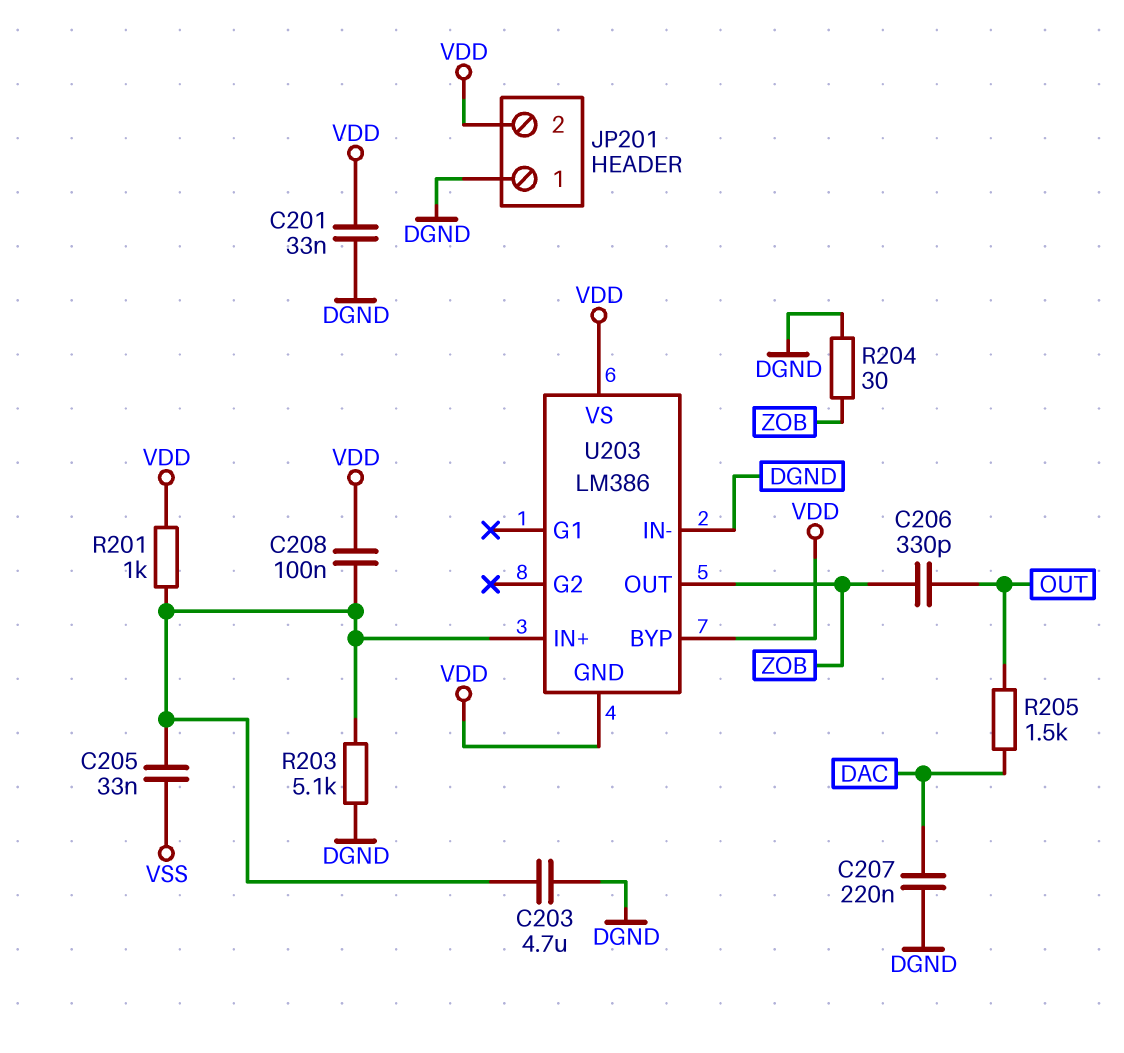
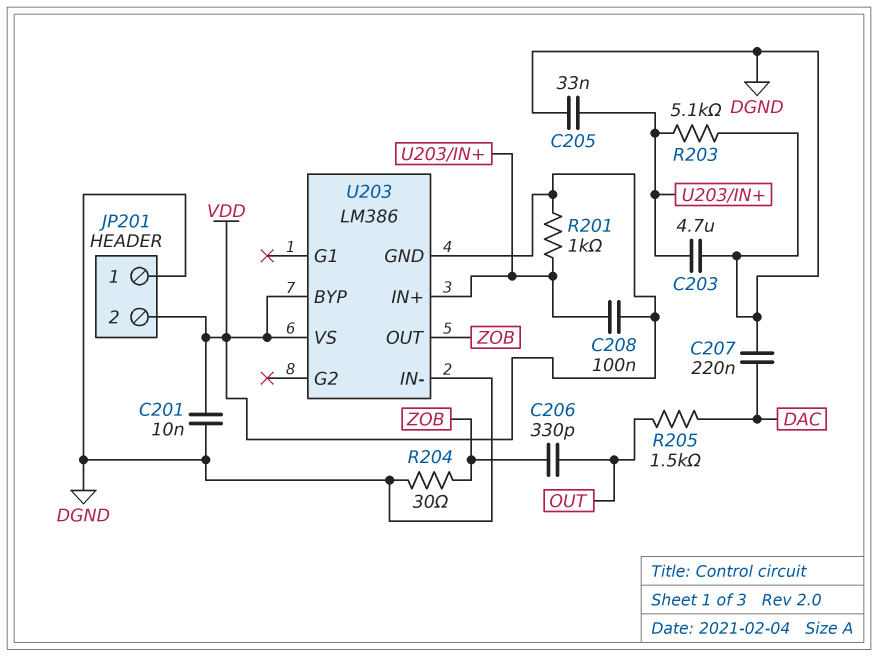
C201: 33nF (DGND, VDD) -> 10nF (DGND, VDD)
C205: 33nF (U203/IN+, VSS) -> 33nF (DGND, U203/IN+)

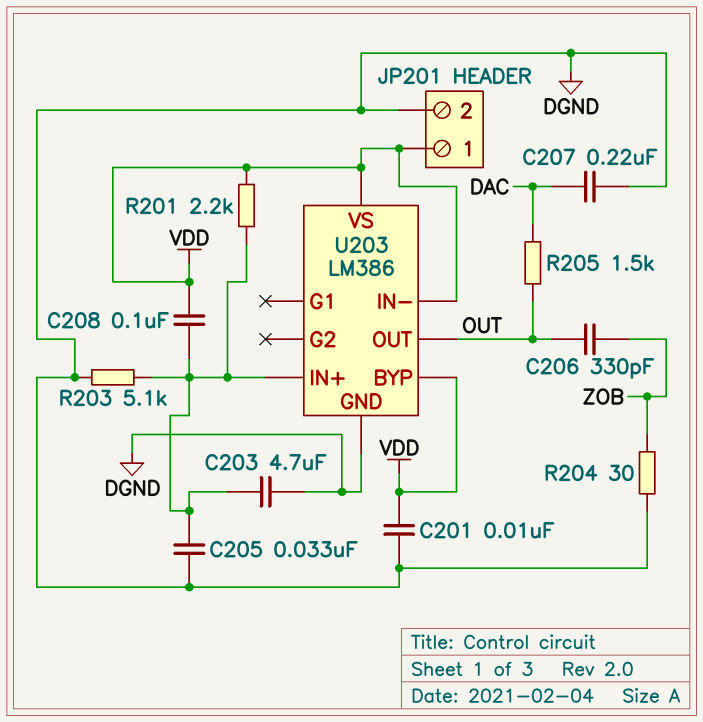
JP201 pin 1: DGND -> VDD
JP201 pin 2: VDD -> DGND
R201: 1k (U203/IN+, VDD) -> 2.2k (U203/IN+, VDD)
U203 pin GND: VDD -> DGND
U203 pin IN-: DGND -> VDD
U203 pin OUT: ZOB -> OUT

